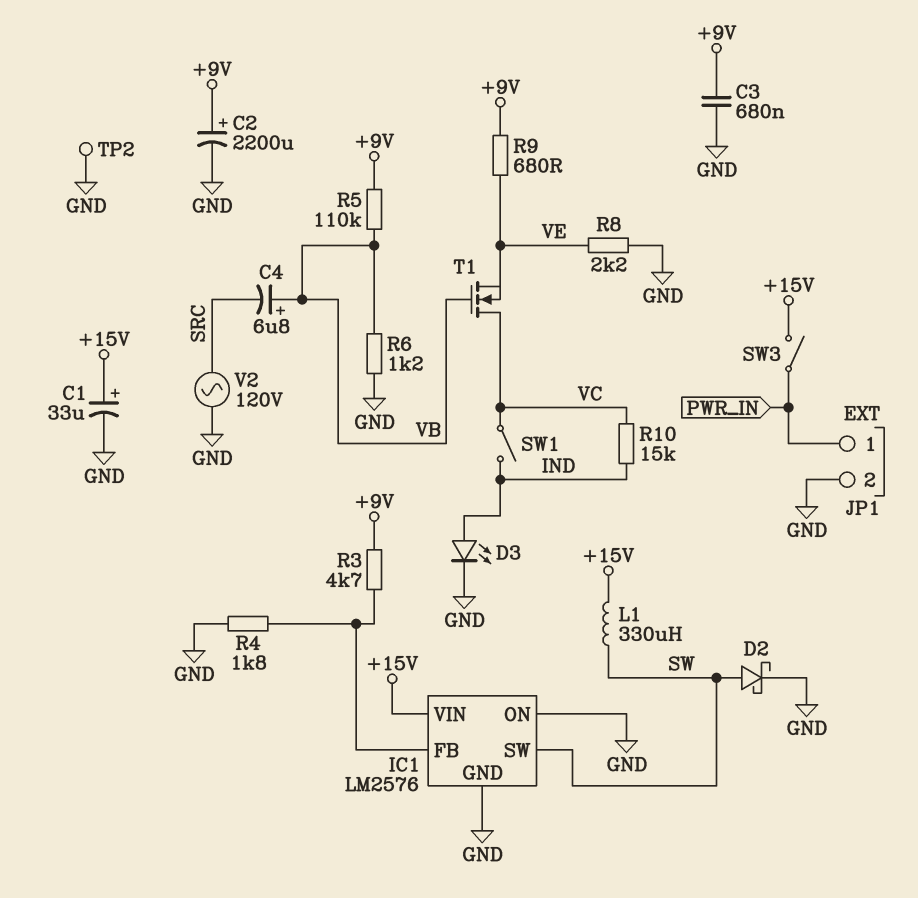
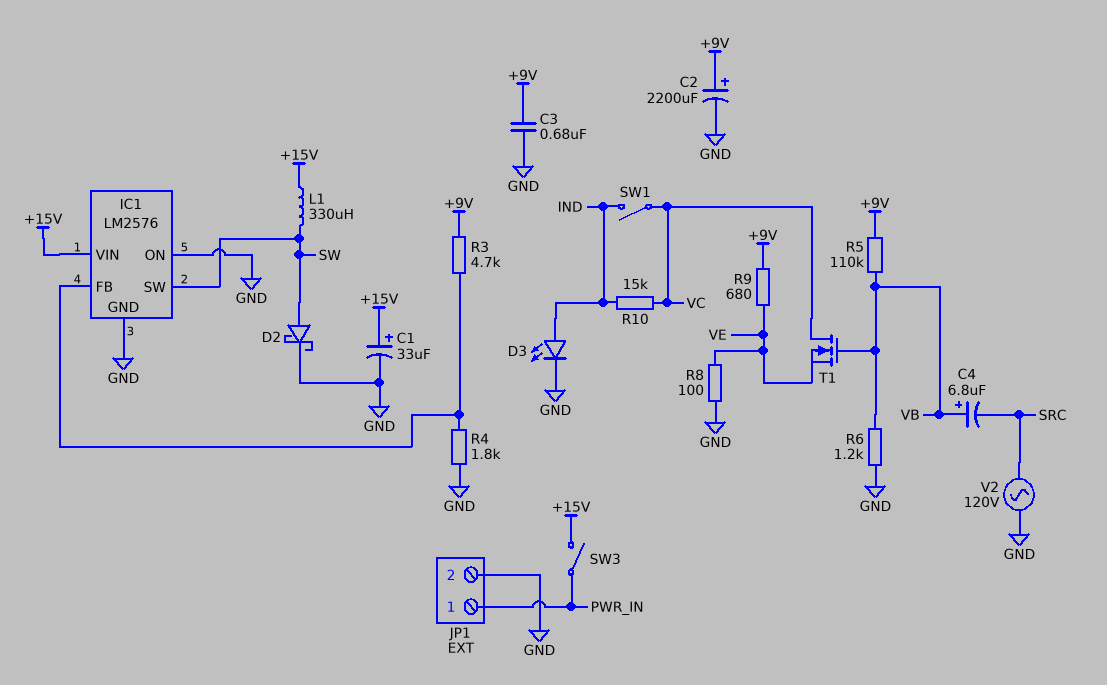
R8: 2.2k (GND, VE) -> 100 (GND, VE)
TP2: test point (GND) -> none

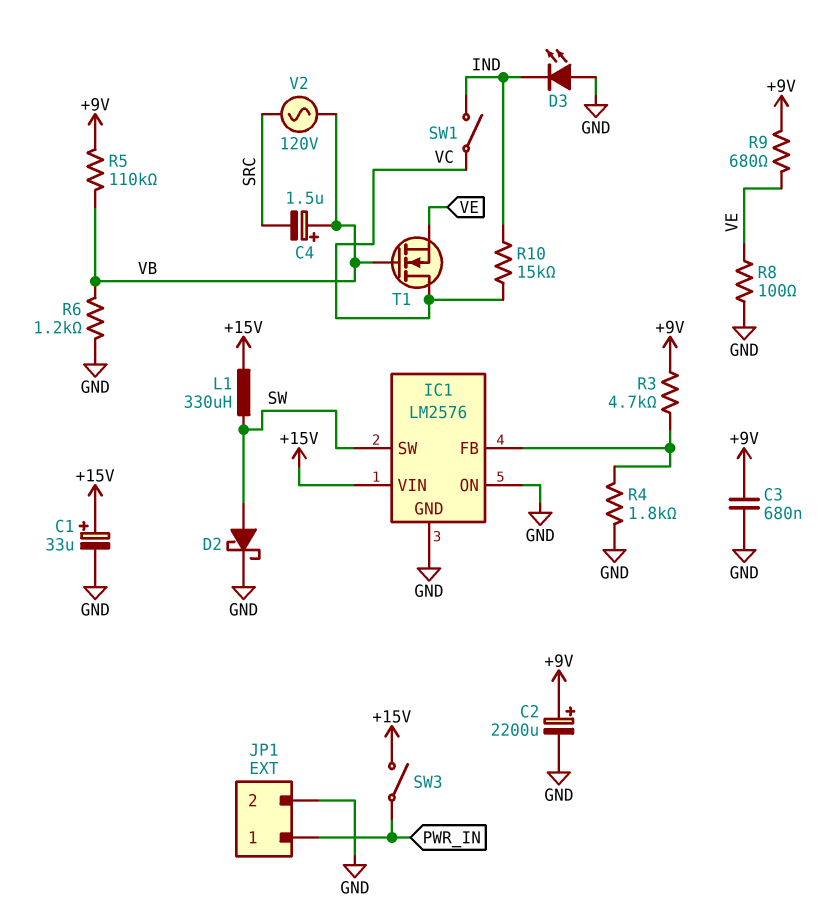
C4: 6.8uF (plus VB, minus SRC) -> 1.5uF (plus VB, minus SRC)
D3: LED (A IND, K GND) -> LED (A GND, K IND)
V2: AC 120V (GND, SRC) -> AC 120V (SRC, VB)

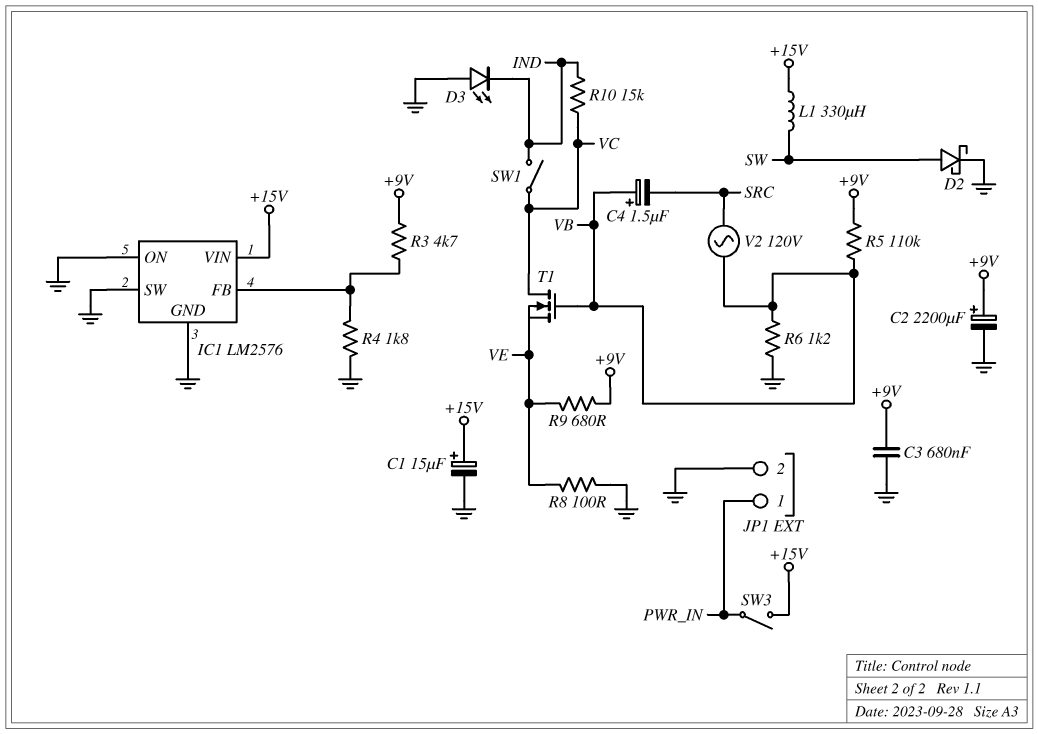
C1: 33uF (plus +15V, minus GND) -> 15uF (plus +15V, minus GND)
IC1 pin SW: SW -> GND

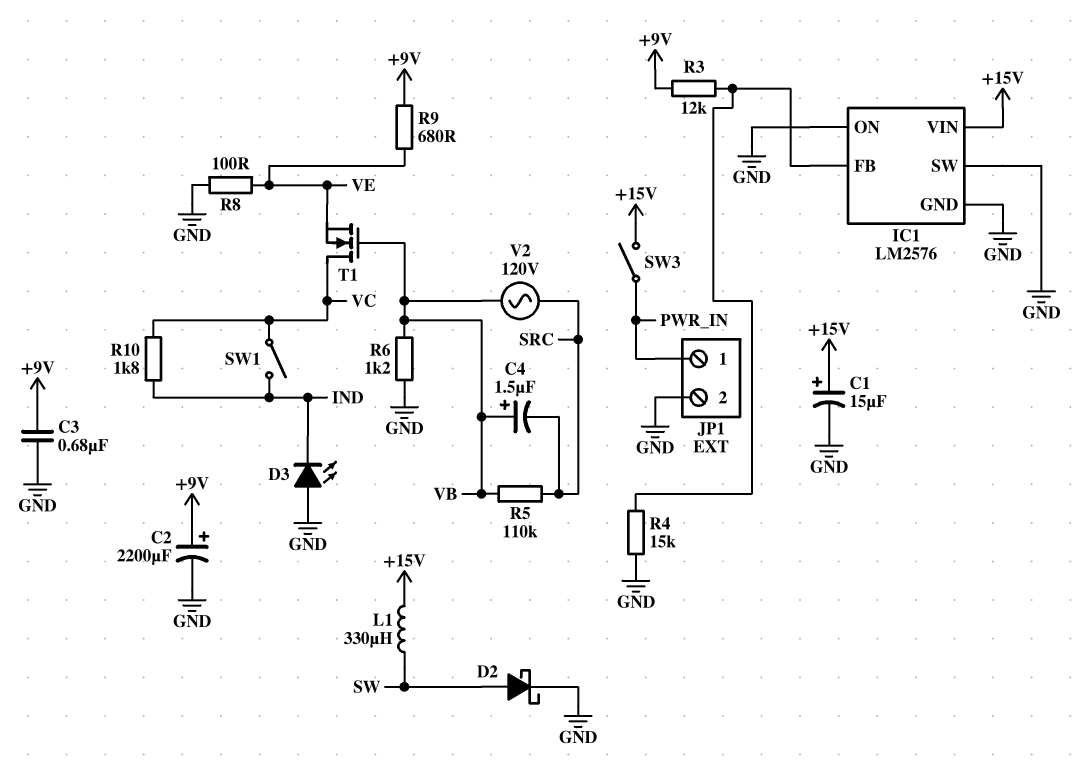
R3: 4.7k (+9V, IC1/FB) -> 12k (+9V, IC1/FB)
R4: 1.8k (GND, IC1/FB) -> 15k (GND, IC1/FB)
R5: 110k (+9V, VB) -> 110k (SRC, VB)
R10: 15k (IND, VC) -> 1.8k (IND, VC)

